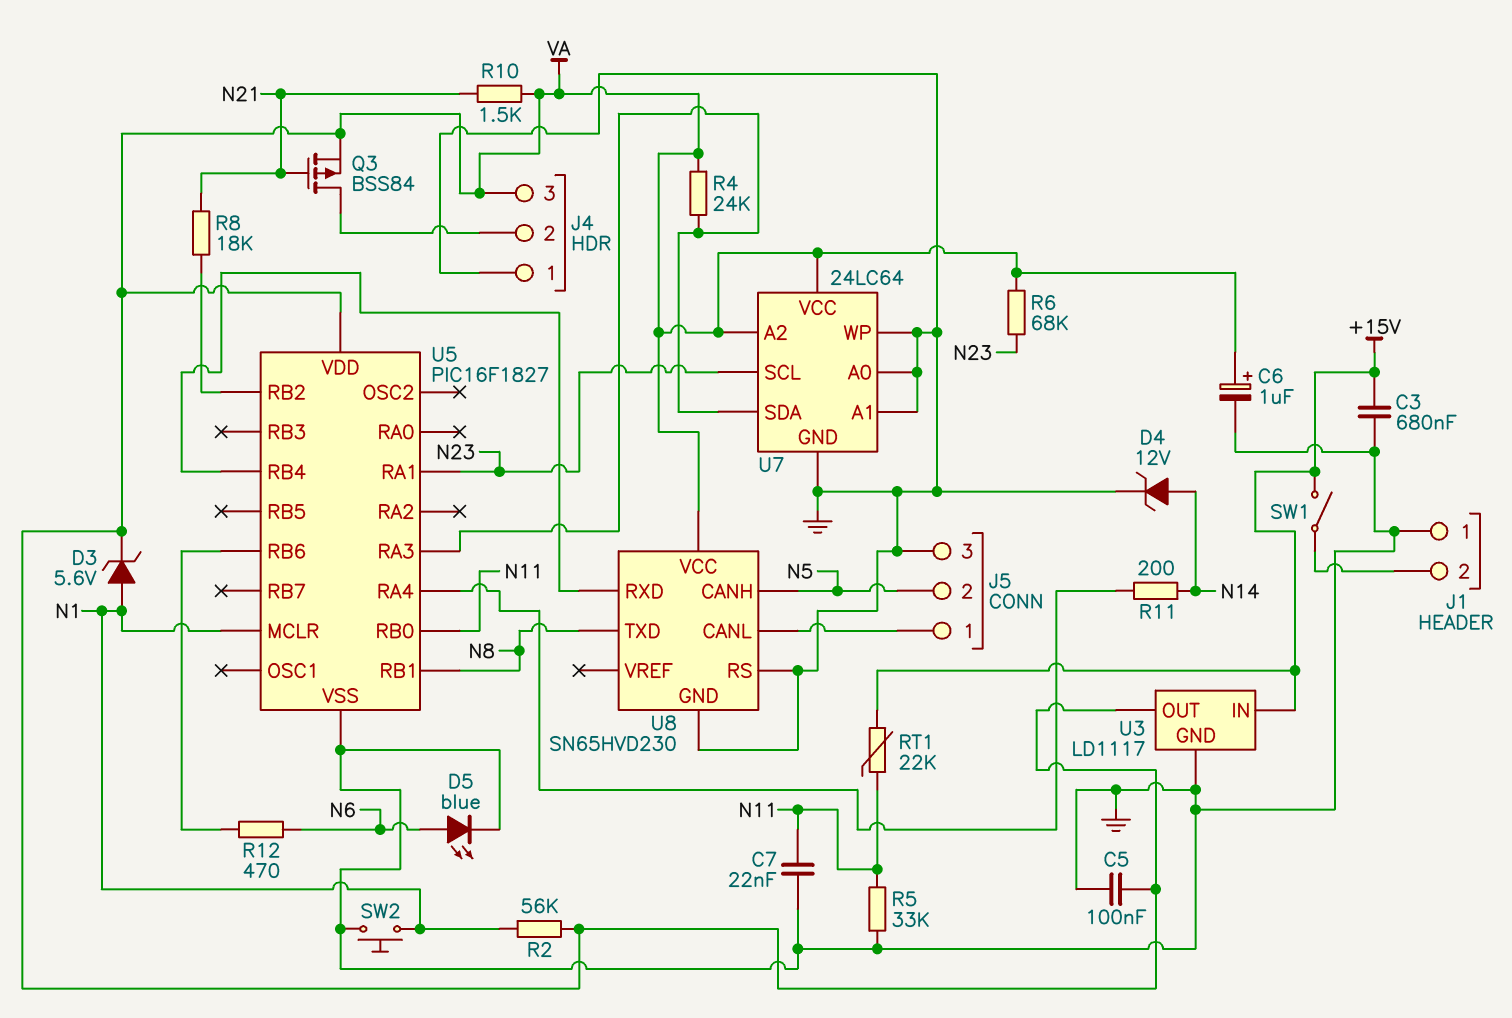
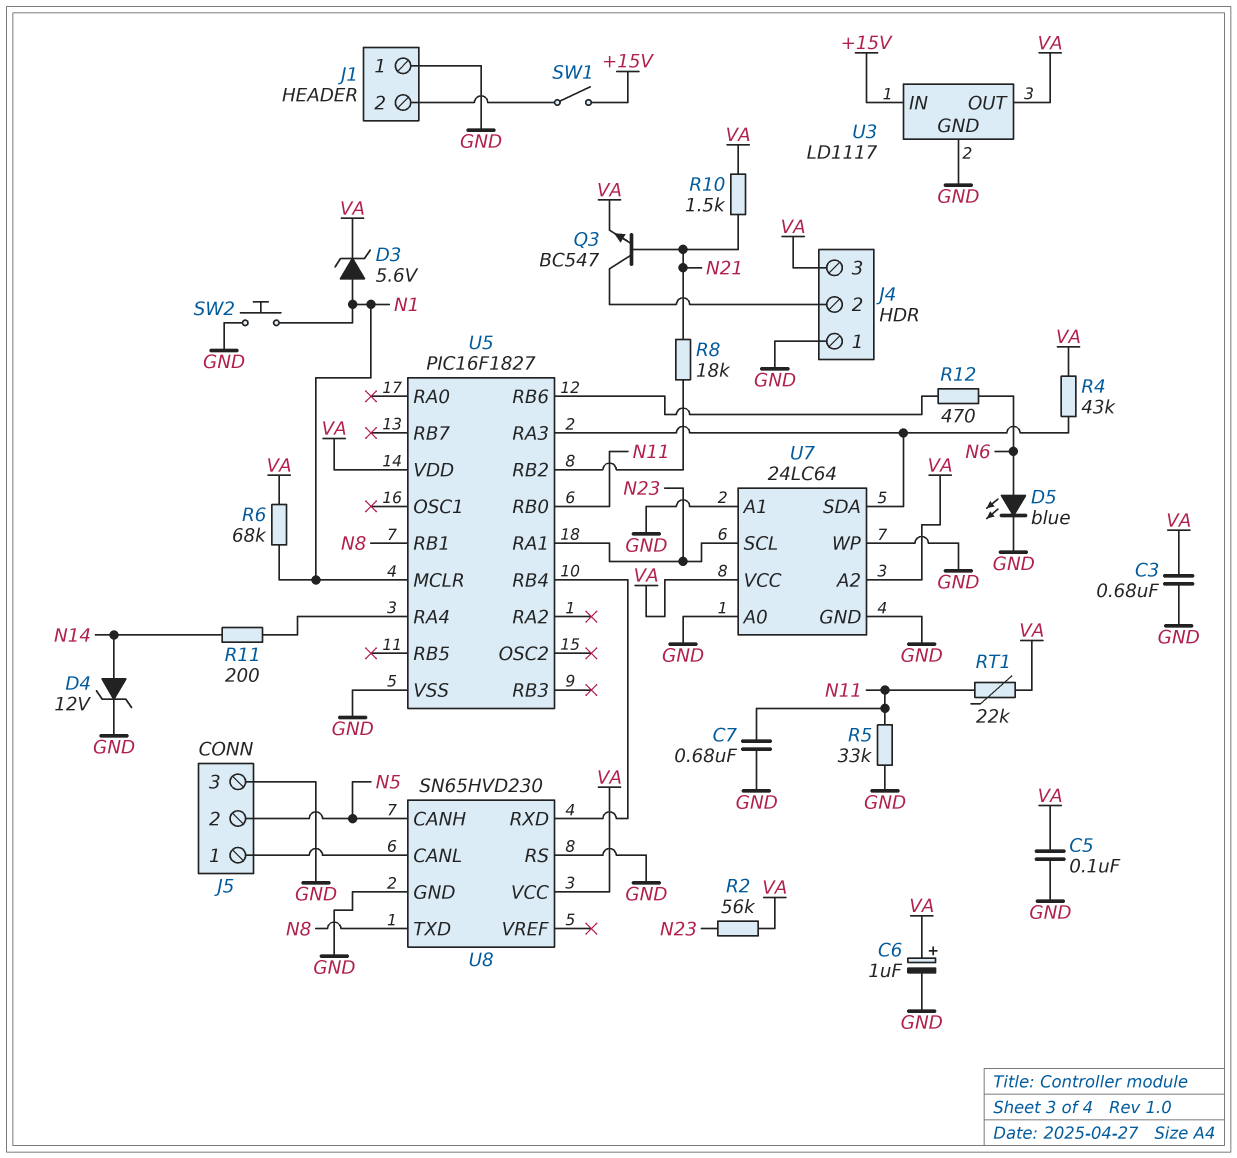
C3: 680nF (+15V, GND) -> 680nF (GND, VA)
C7: 22nF (GND, N11) -> 680nF (GND, N11)
Q3: PMOS BSS84 (G N21, D J4/2, S VA) -> NPN BC547 (B N21, C J4/2, E VA)
R2: 56k (N1, VA) -> 56k (N23, VA)
R4: 24k (U5/RA3, VA) -> 43k (U5/RA3, VA)
R6: 68k (N23, VA) -> 68k (N1, VA)
RT1: 22k (+15V, N11) -> 22k (N11, VA)

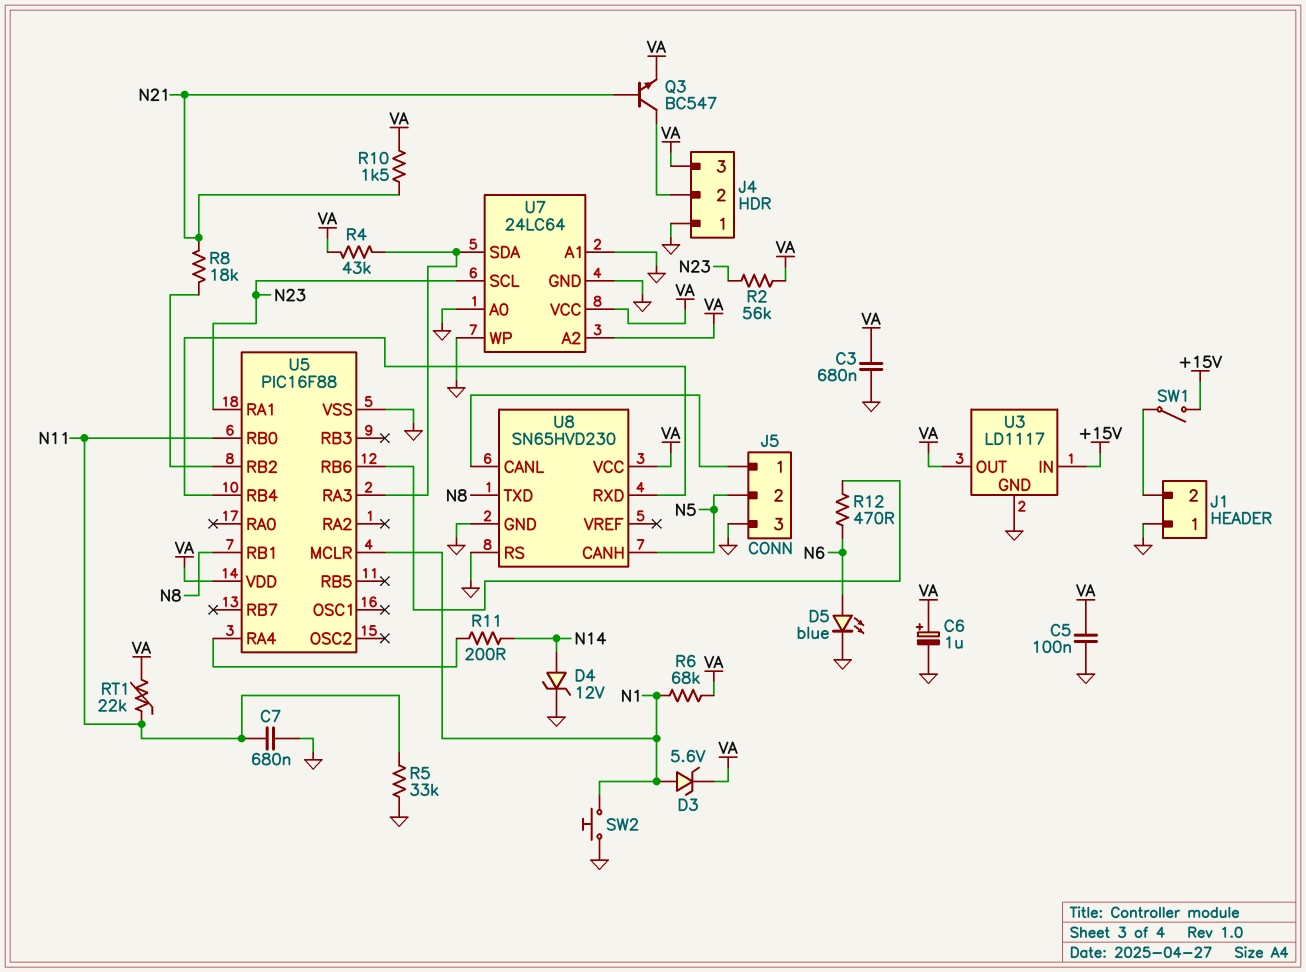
U5: PIC16F1827 -> PIC16F88

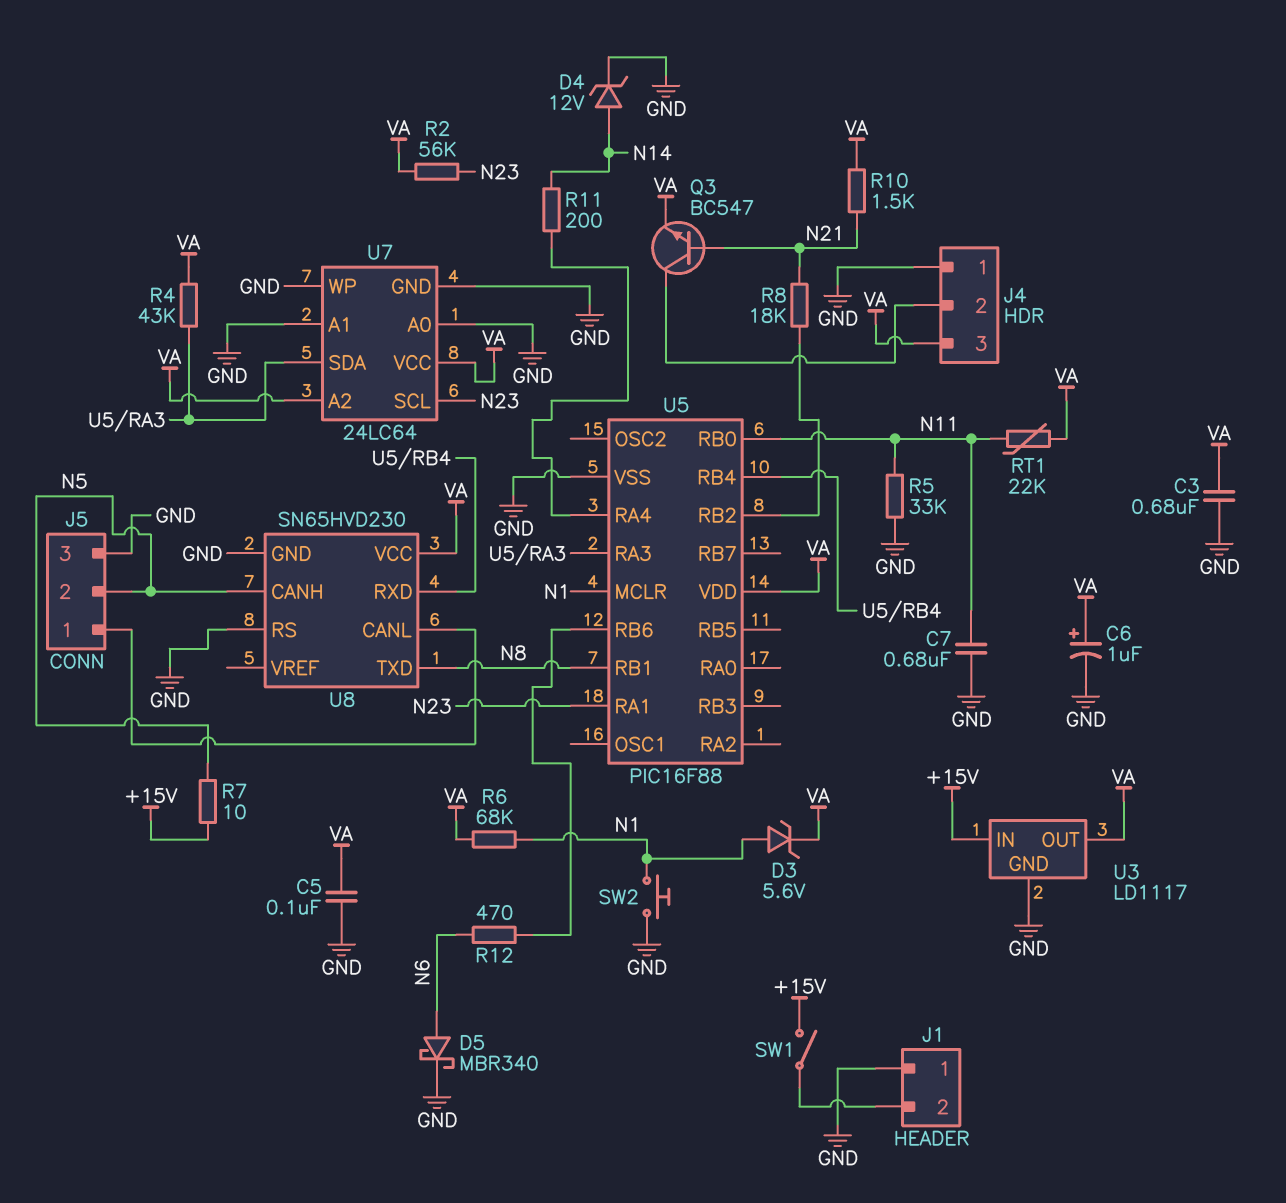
D5: LED blue (A N6, K GND) -> schottky MBR340 (A N6, K GND)
R7: none -> 10 (+15V, N5)

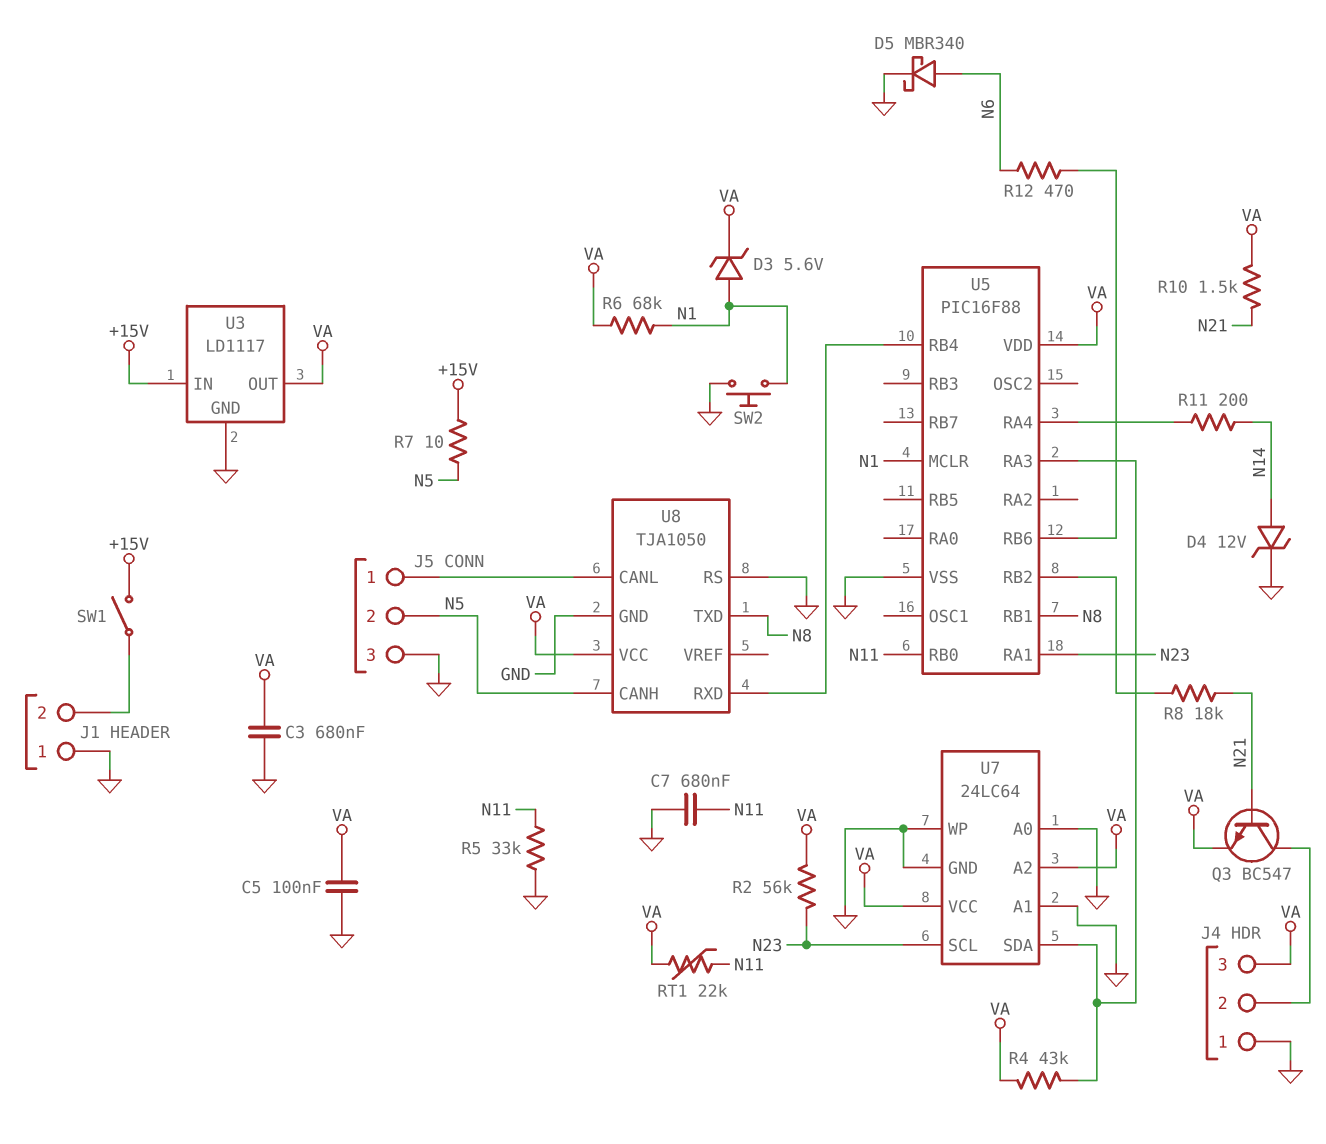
C6: 1uF (plus VA, minus GND) -> none
U8: SN65HVD230 -> TJA1050

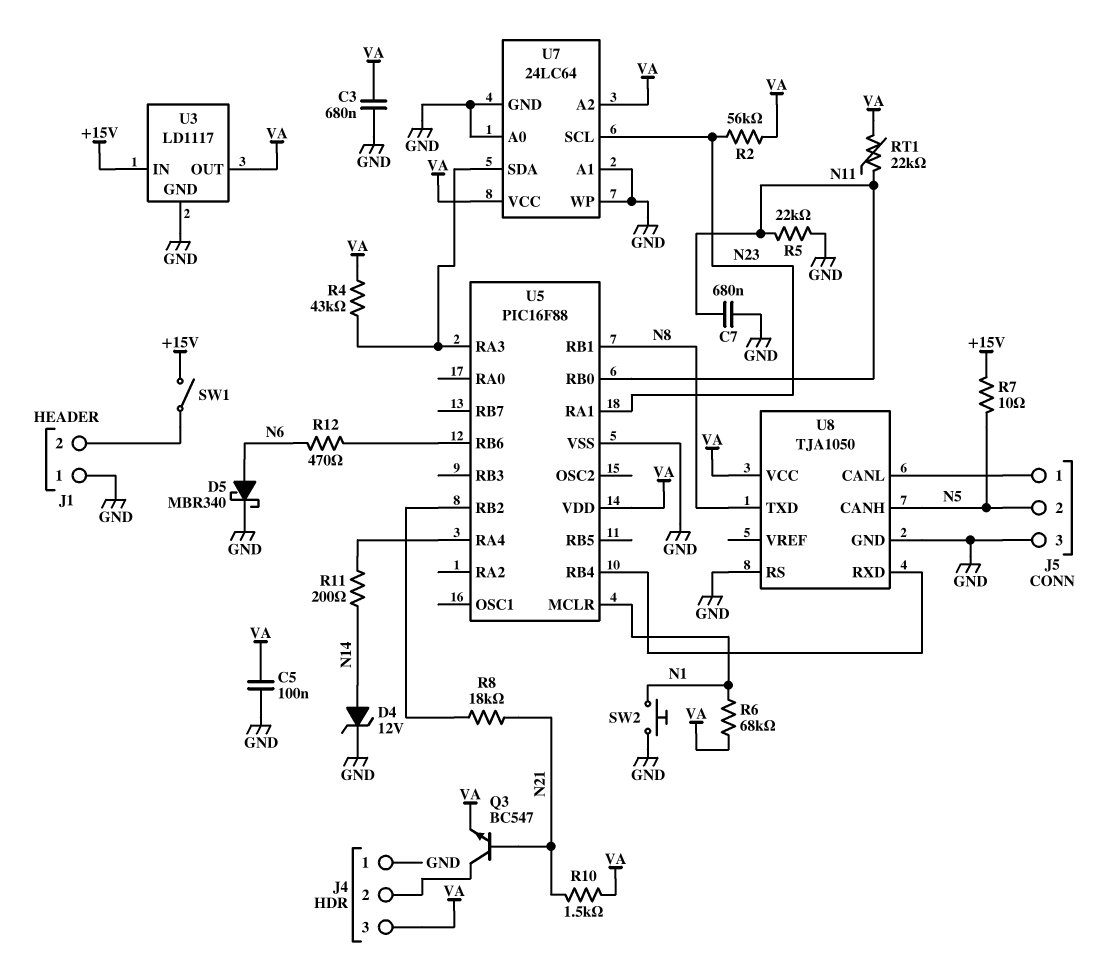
D3: zener 5.6V (A N1, K VA) -> none
R5: 33k (GND, N11) -> 22k (GND, N11)

